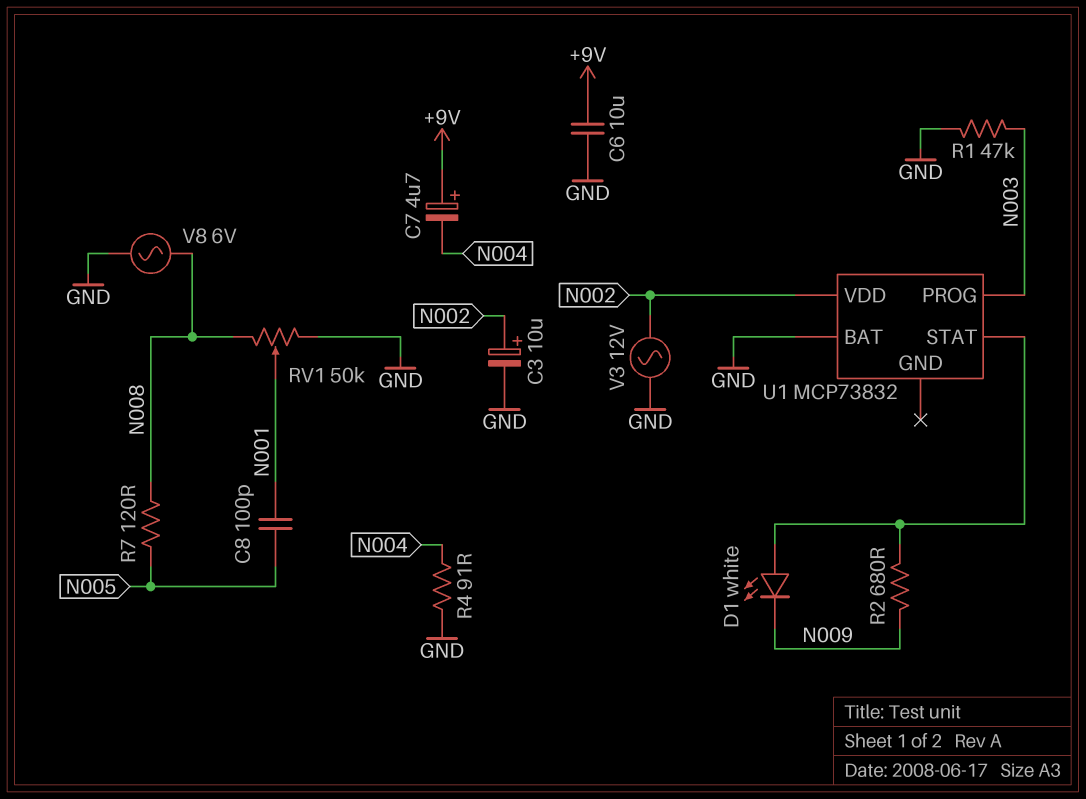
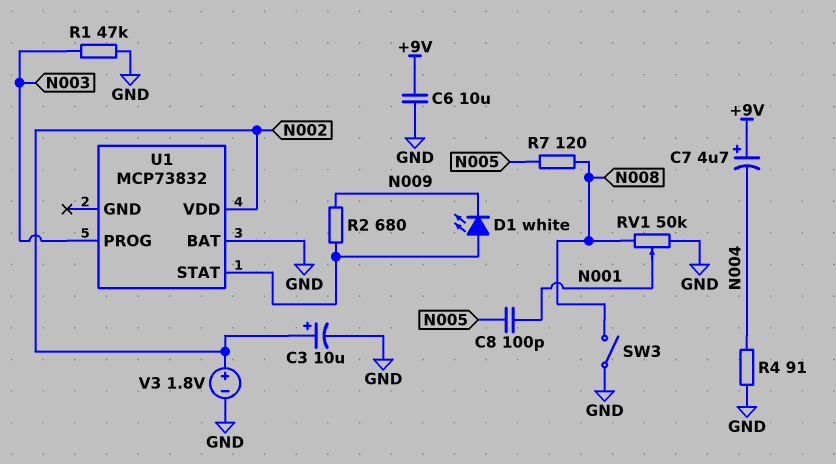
SW3: none -> switch (GND, N008)
V3: AC 12V (GND, N002) -> 1.8V (plus N002, minus GND)
V8: AC 6V (GND, N008) -> none

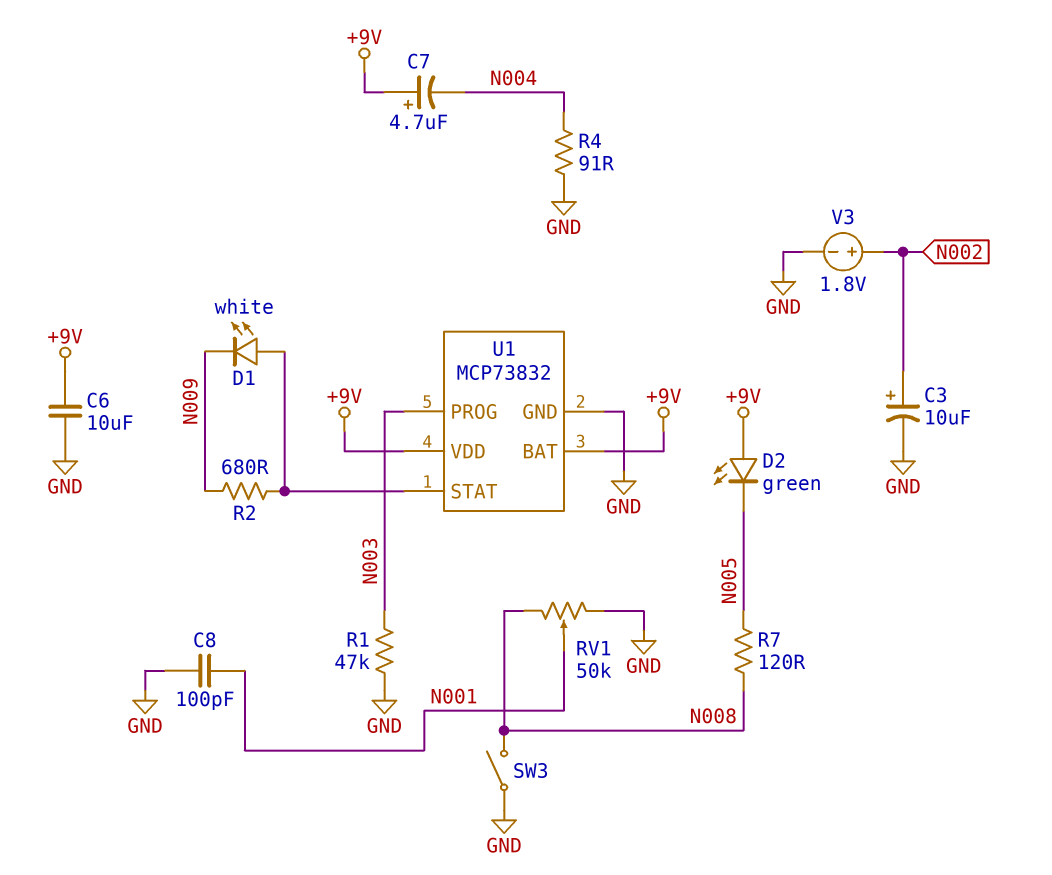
C8: 100pF (N001, N005) -> 100pF (GND, N001)
D2: none -> LED green (A +9V, K N005)
U1 pin BAT: GND -> +9V
U1 pin GND: none -> GND
U1 pin VDD: N002 -> +9V

